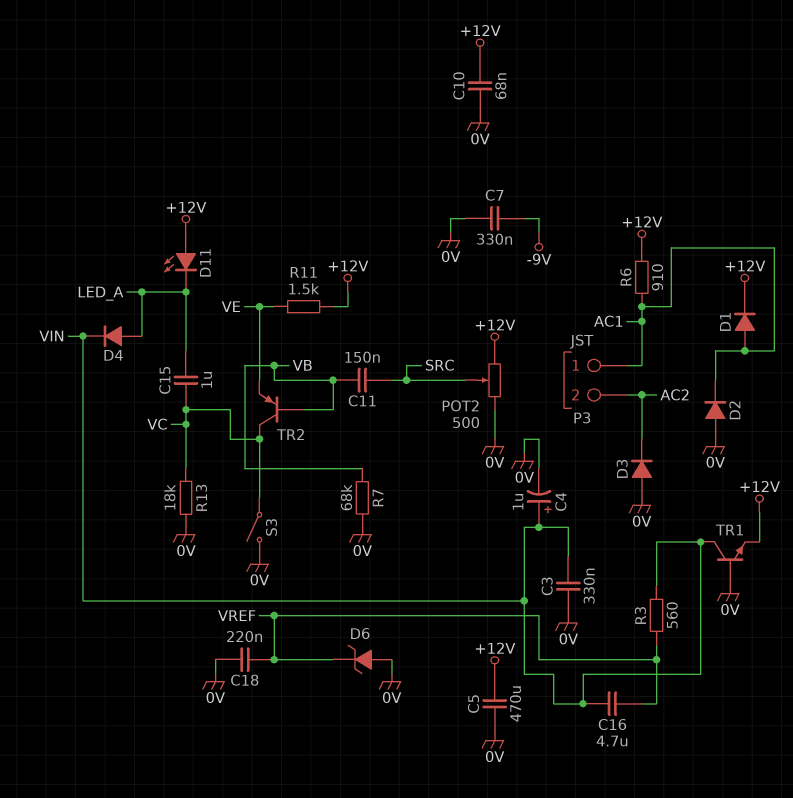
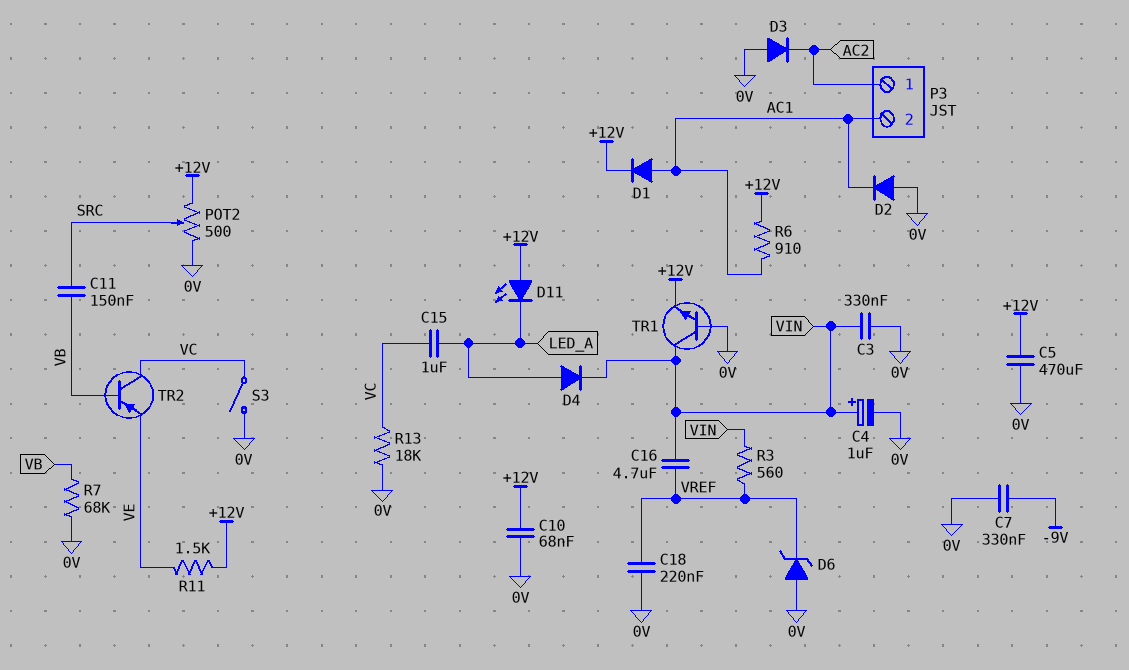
P3 pin 1: AC1 -> AC2
P3 pin 2: AC2 -> AC1

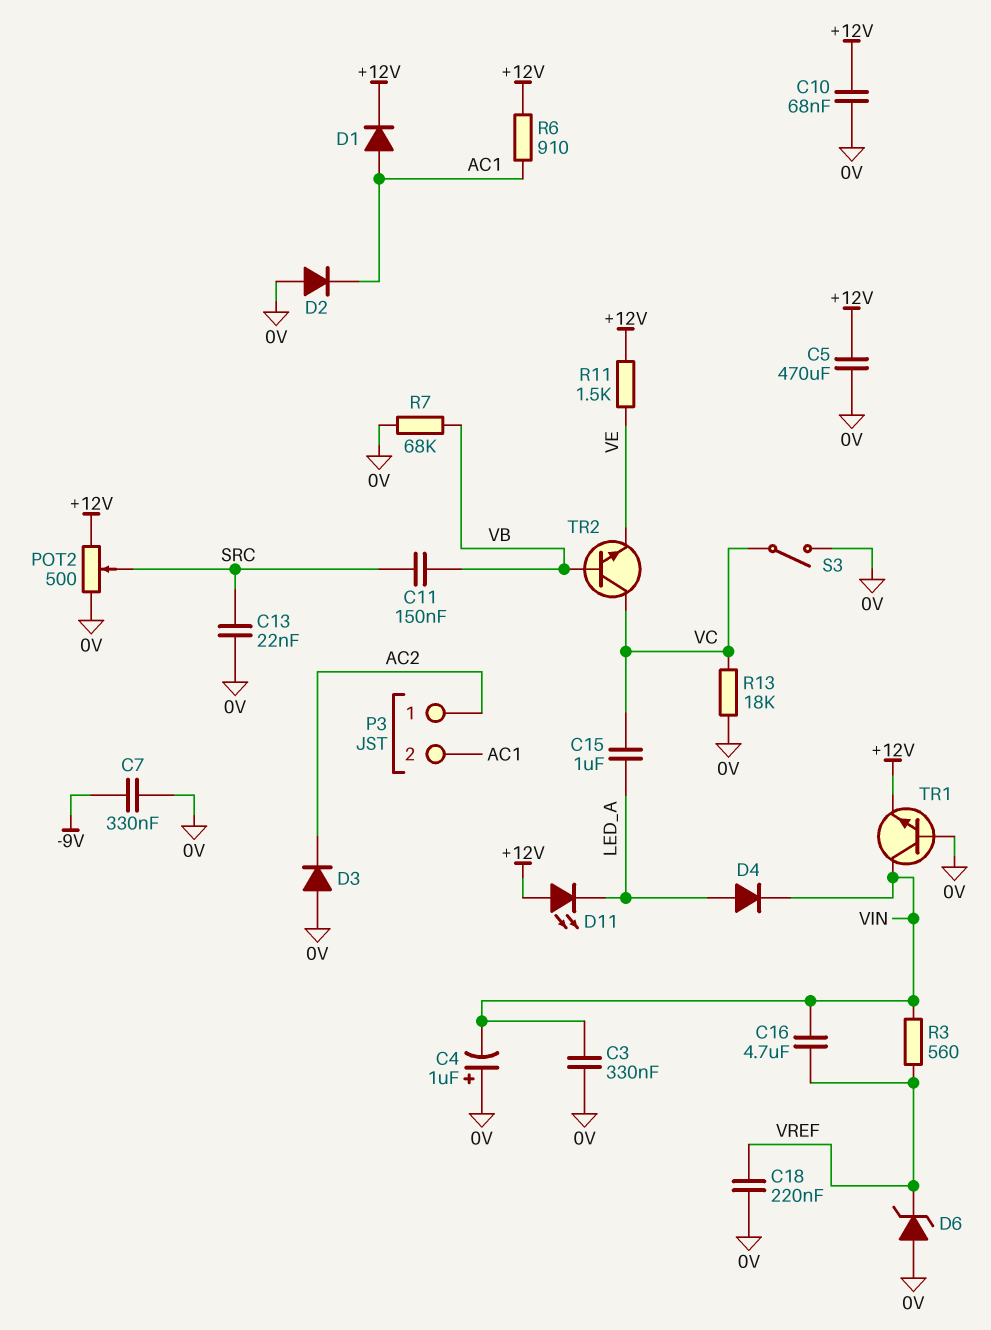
C4: 1uF (plus VIN, minus 0V) -> 1uF (plus 0V, minus VIN)
C13: none -> 22nF (0V, SRC)
TR2: PNP (B VB, C VC, E VE) -> NPN (B VB, C VC, E VE)

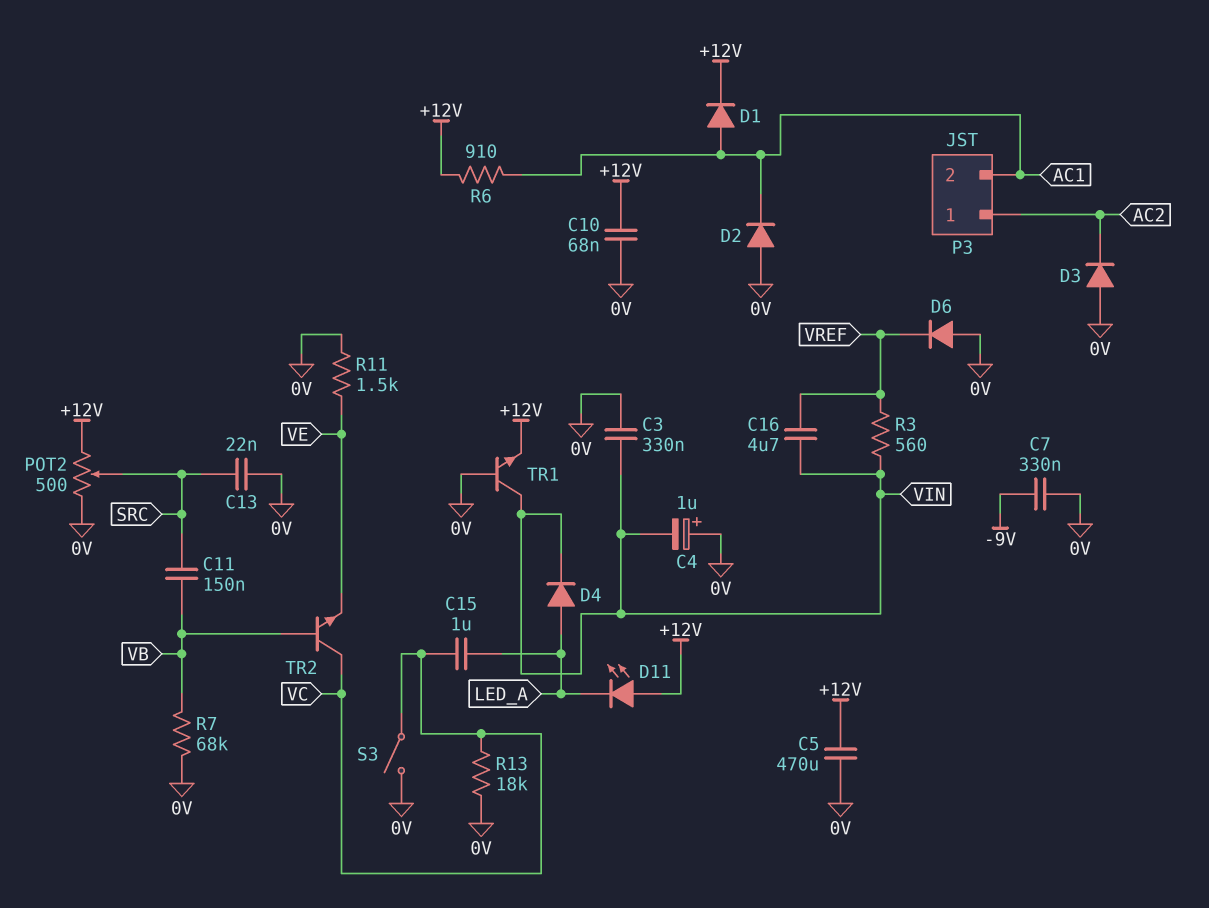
C18: 220nF (0V, VREF) -> none
D6: zener (A 0V, K VREF) -> diode (A 0V, K VREF)
R11: 1.5k (+12V, VE) -> 1.5k (0V, VE)

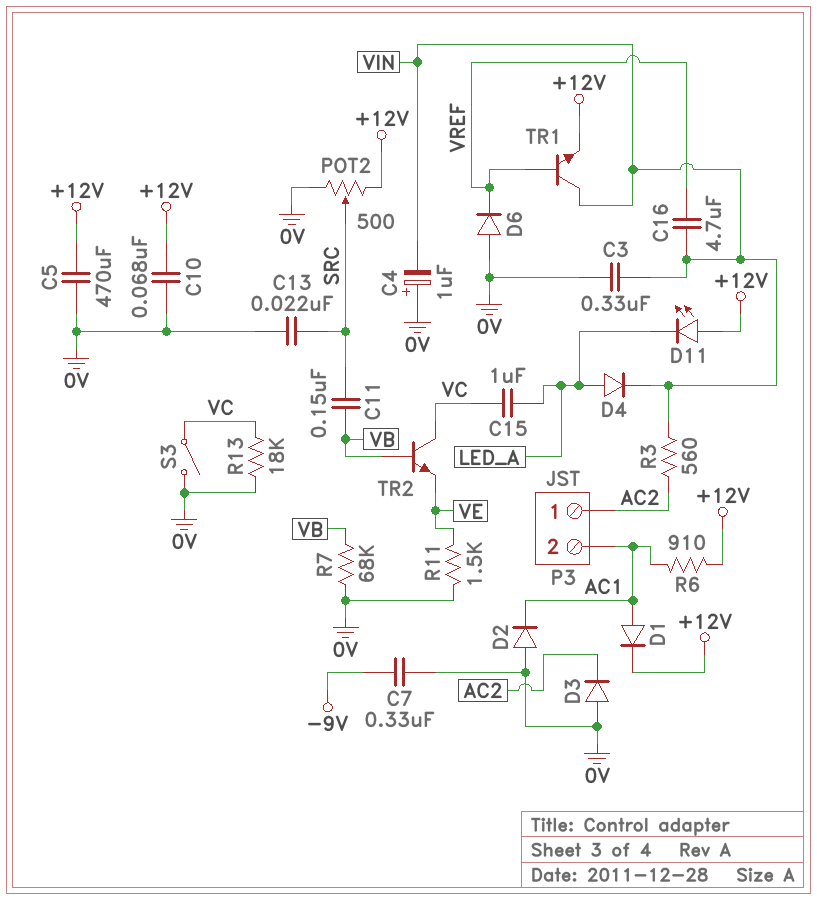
R3: 560 (VIN, VREF) -> 560 (AC2, VIN)
TR1: NPN (B 0V, C VIN, E +12V) -> NPN (B VREF, C VIN, E +12V)

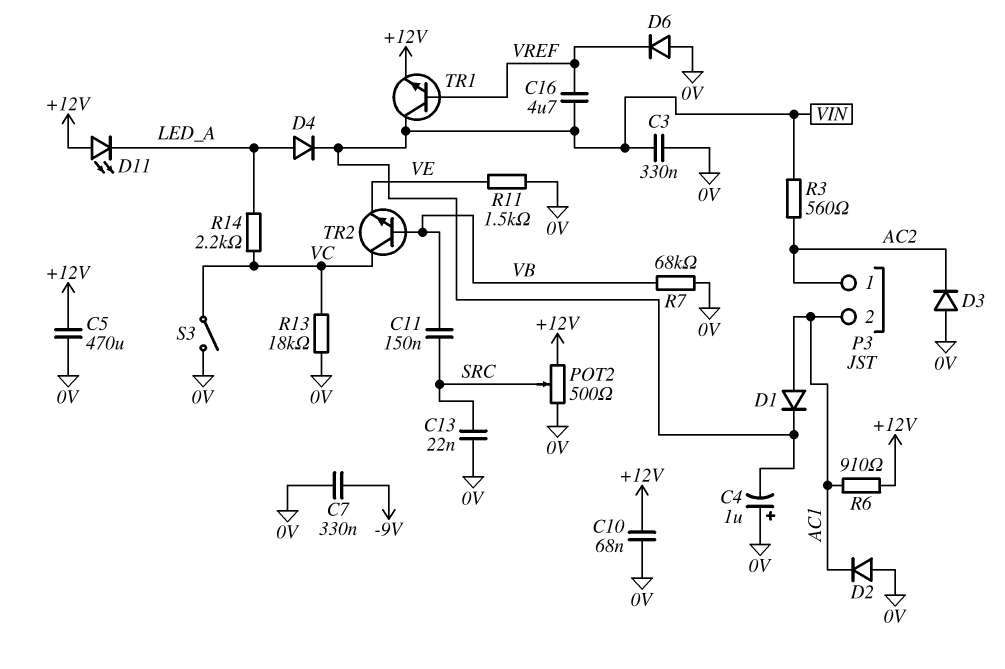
C15: 1uF (LED_A, VC) -> none
D1: diode (A AC1, K +12V) -> diode (A AC1, K VIN)
R14: none -> 2.2k (LED_A, VC)

